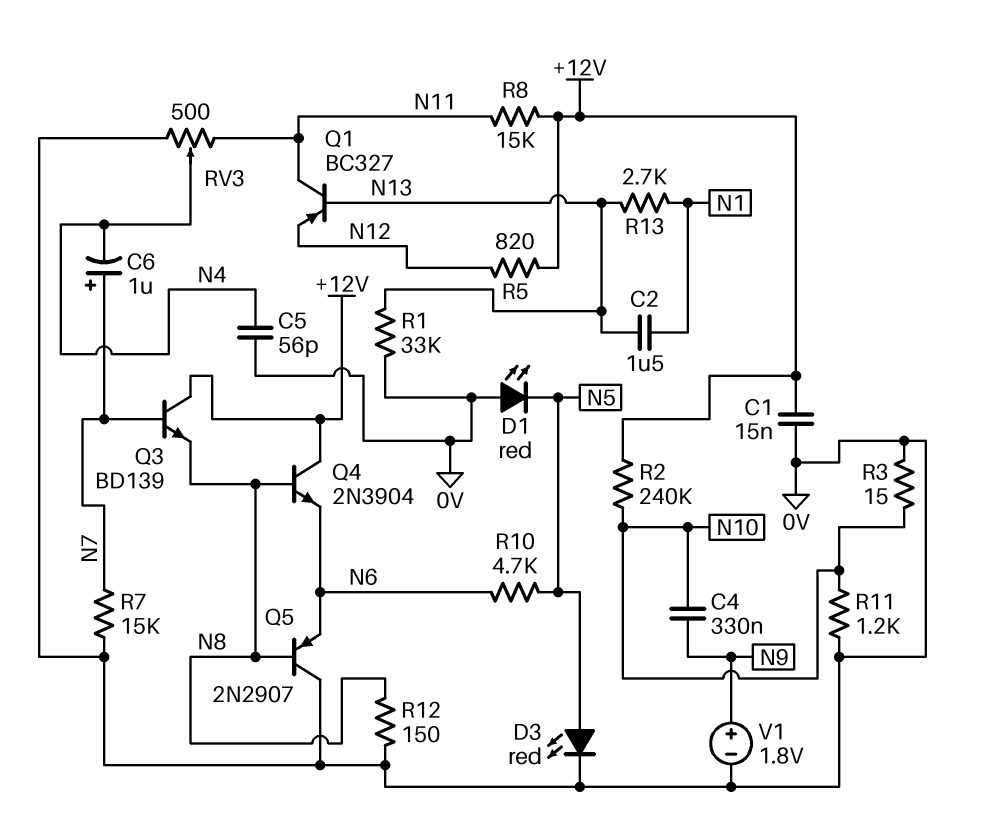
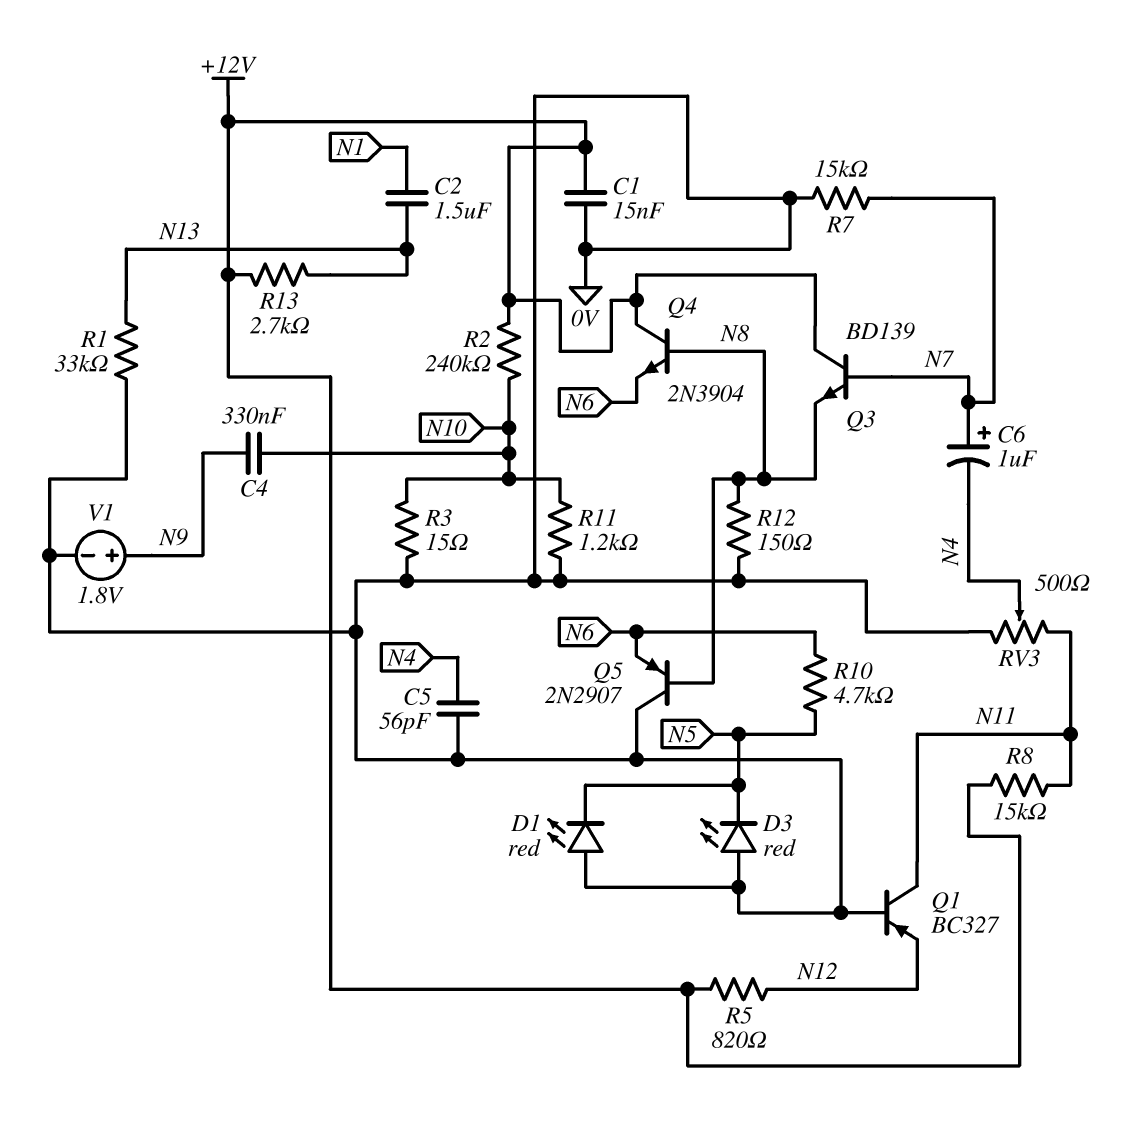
D3: LED red (A N5, K 0V) -> LED red (A 0V, K N5)
Q1: PNP BC327 (B N13, C N11, E N12) -> PNP BC327 (B 0V, C N11, E N12)
R13: 2.7k (N1, N13) -> 2.7k (+12V, N13)

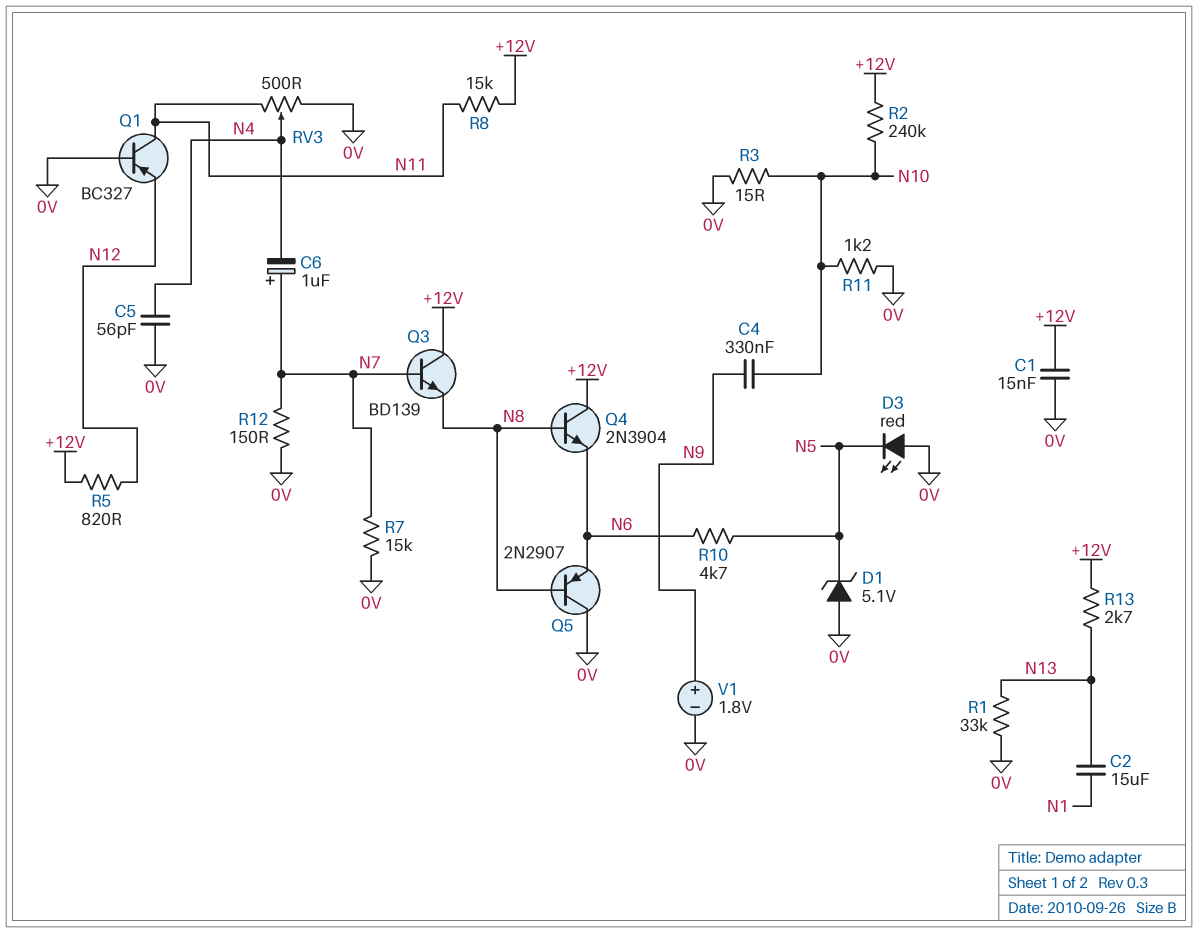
C2: 1.5uF (N1, N13) -> 15uF (N1, N13)
D1: LED red (A 0V, K N5) -> zener 5.1V (A 0V, K N5)
R12: 150 (0V, N8) -> 150 (0V, N7)

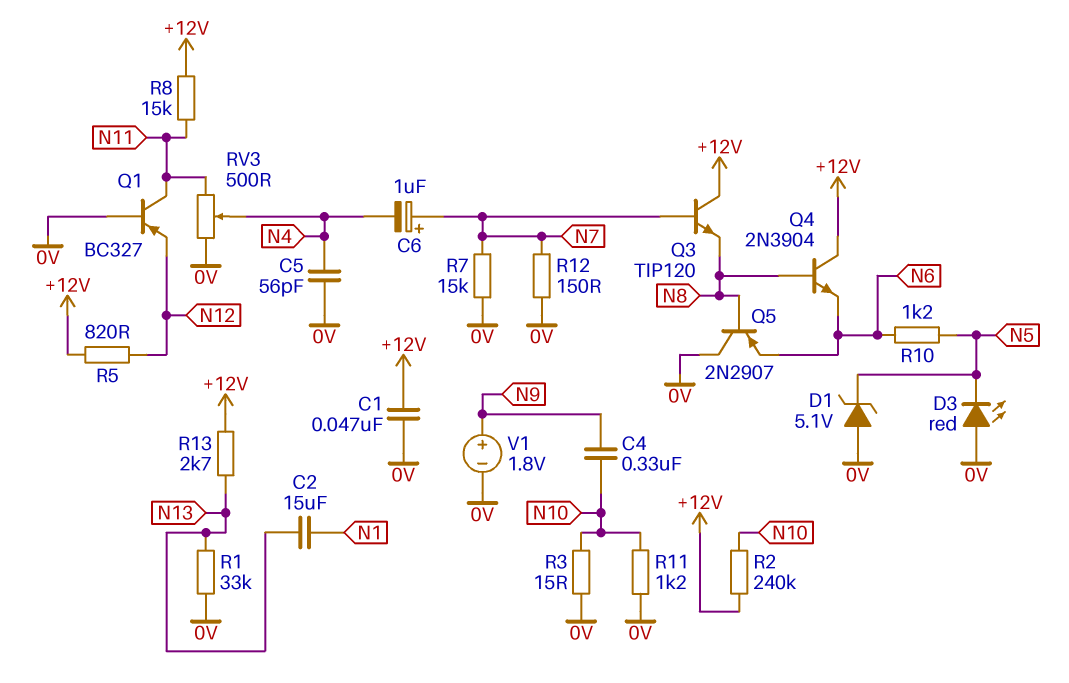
C1: 15nF (+12V, 0V) -> 47nF (+12V, 0V)
Q3: NPN BD139 (B N7, C +12V, E N8) -> NPN TIP120 (B N7, C +12V, E N8)
R10: 4.7k (N5, N6) -> 1.2k (N5, N6)

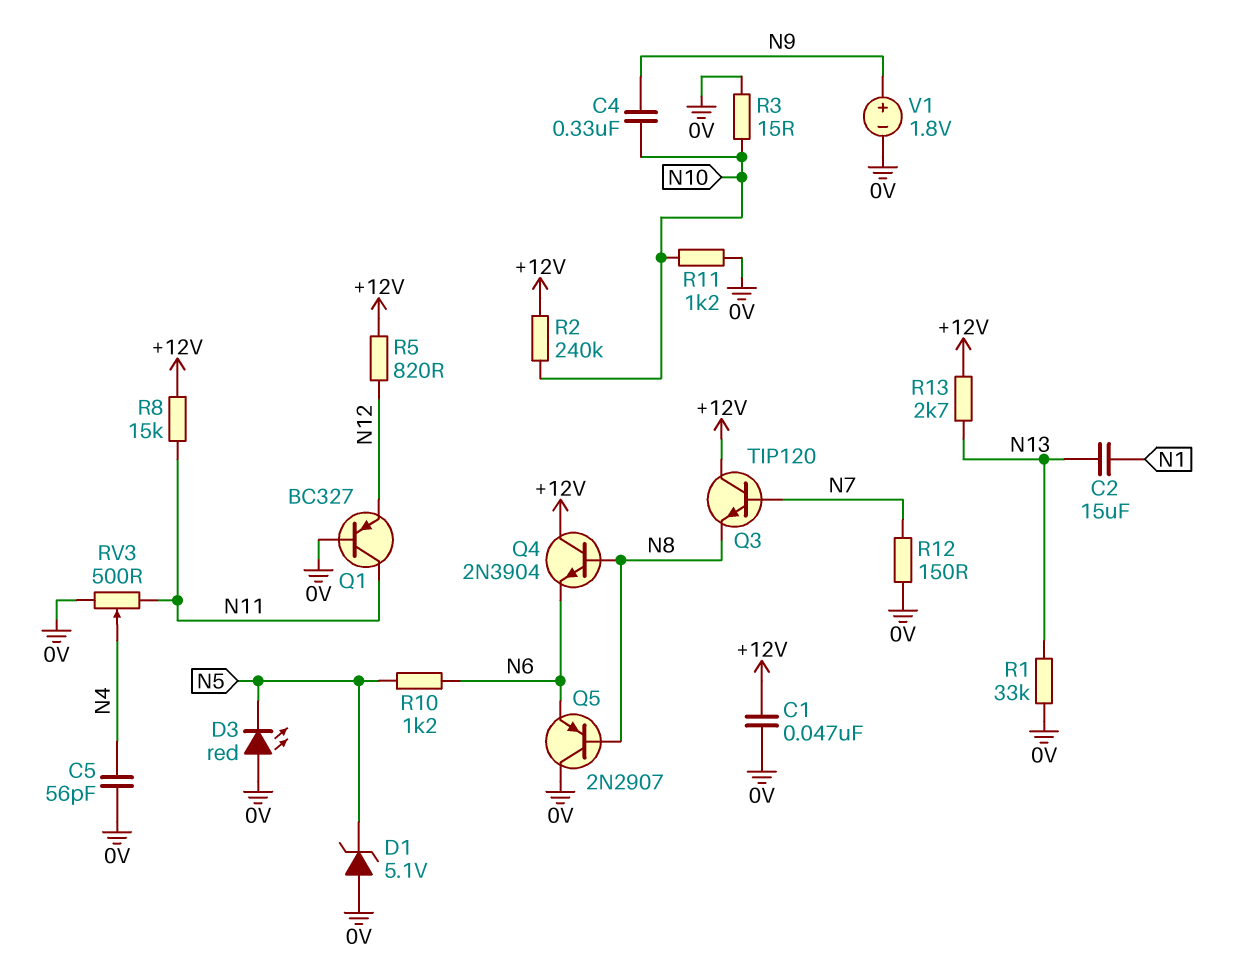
C6: 1uF (plus N7, minus N4) -> none
R7: 15k (0V, N7) -> none

